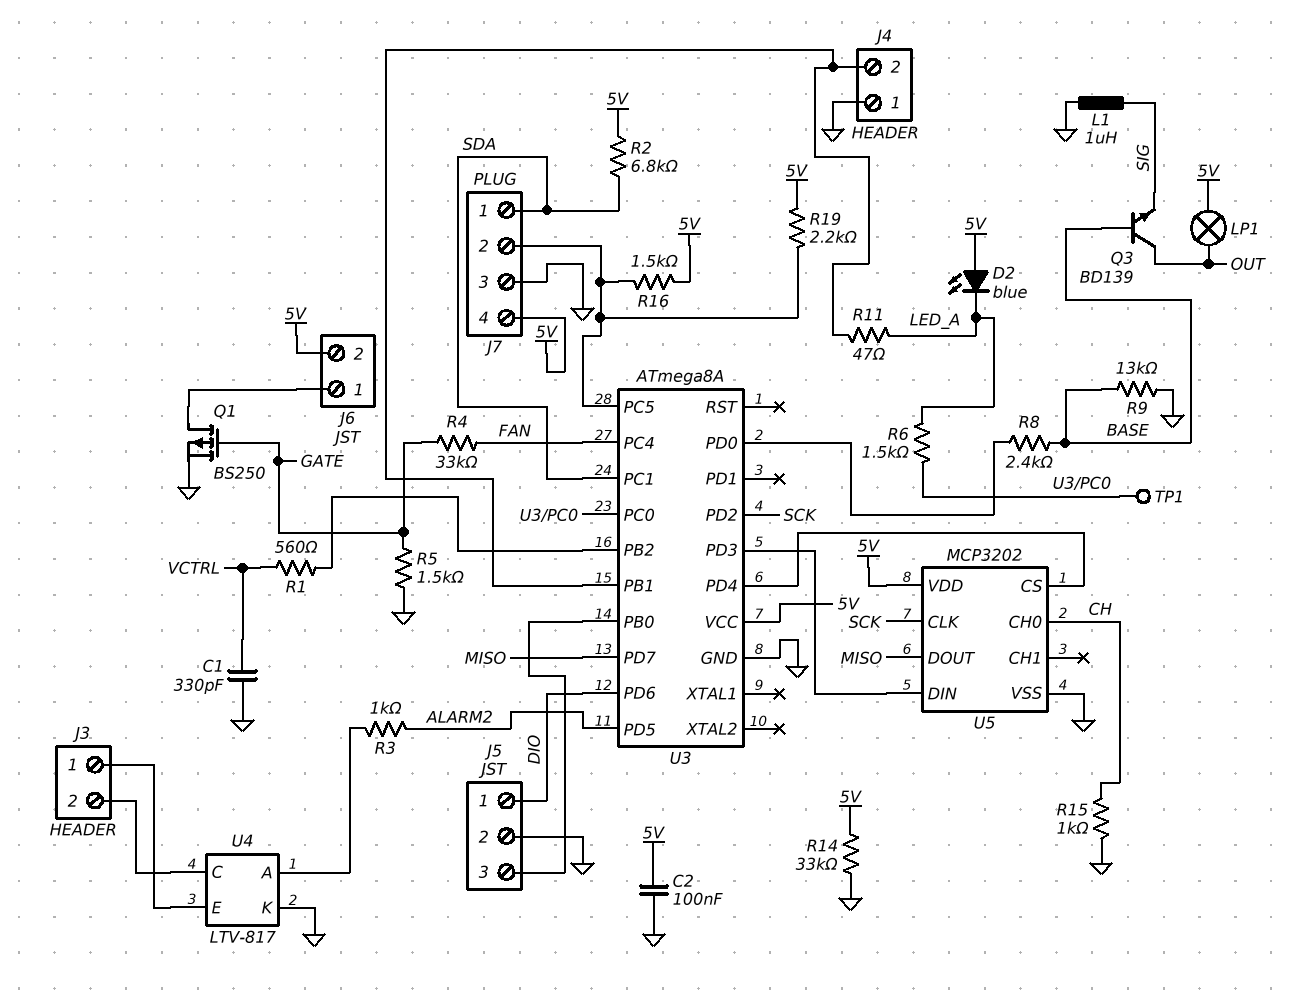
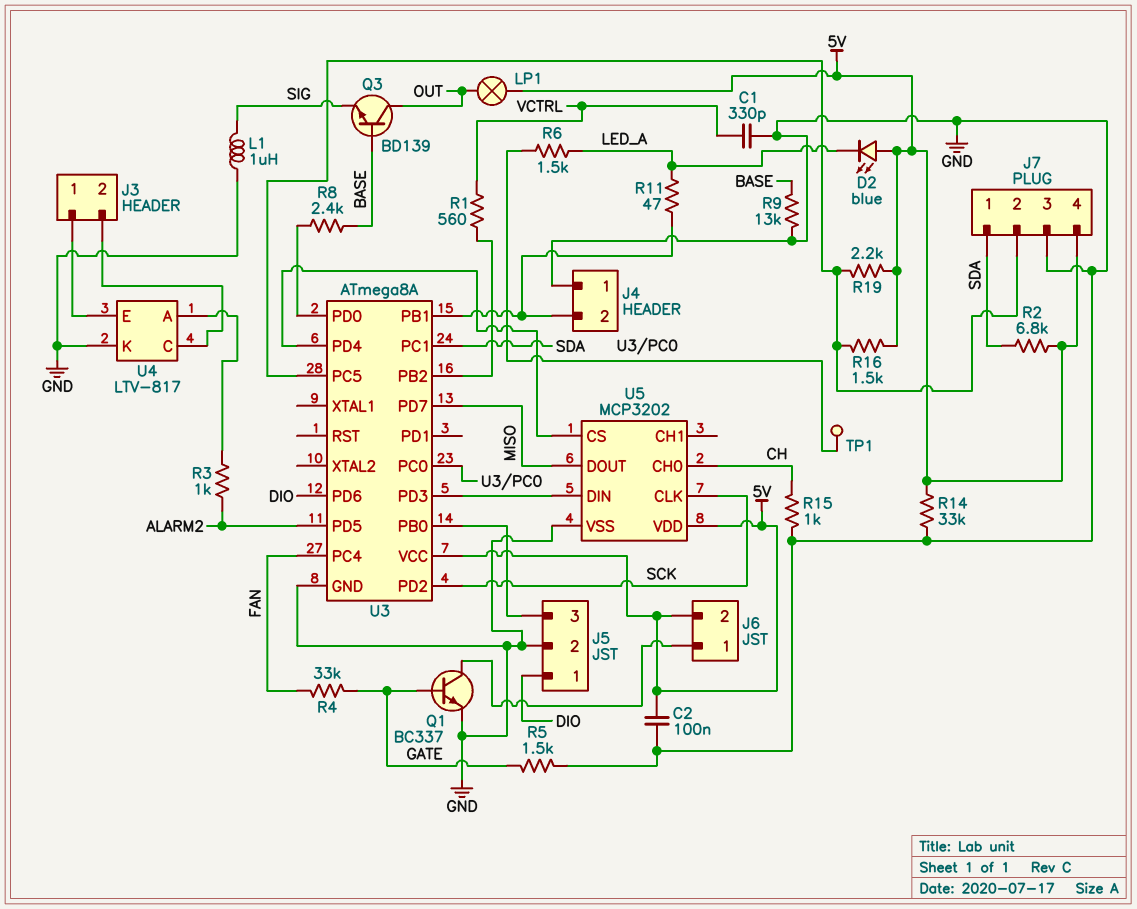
Q1: PMOS BS250 (G GATE, D J6/1, S GND) -> NPN BC337 (B GATE, C J6/1, E GND)

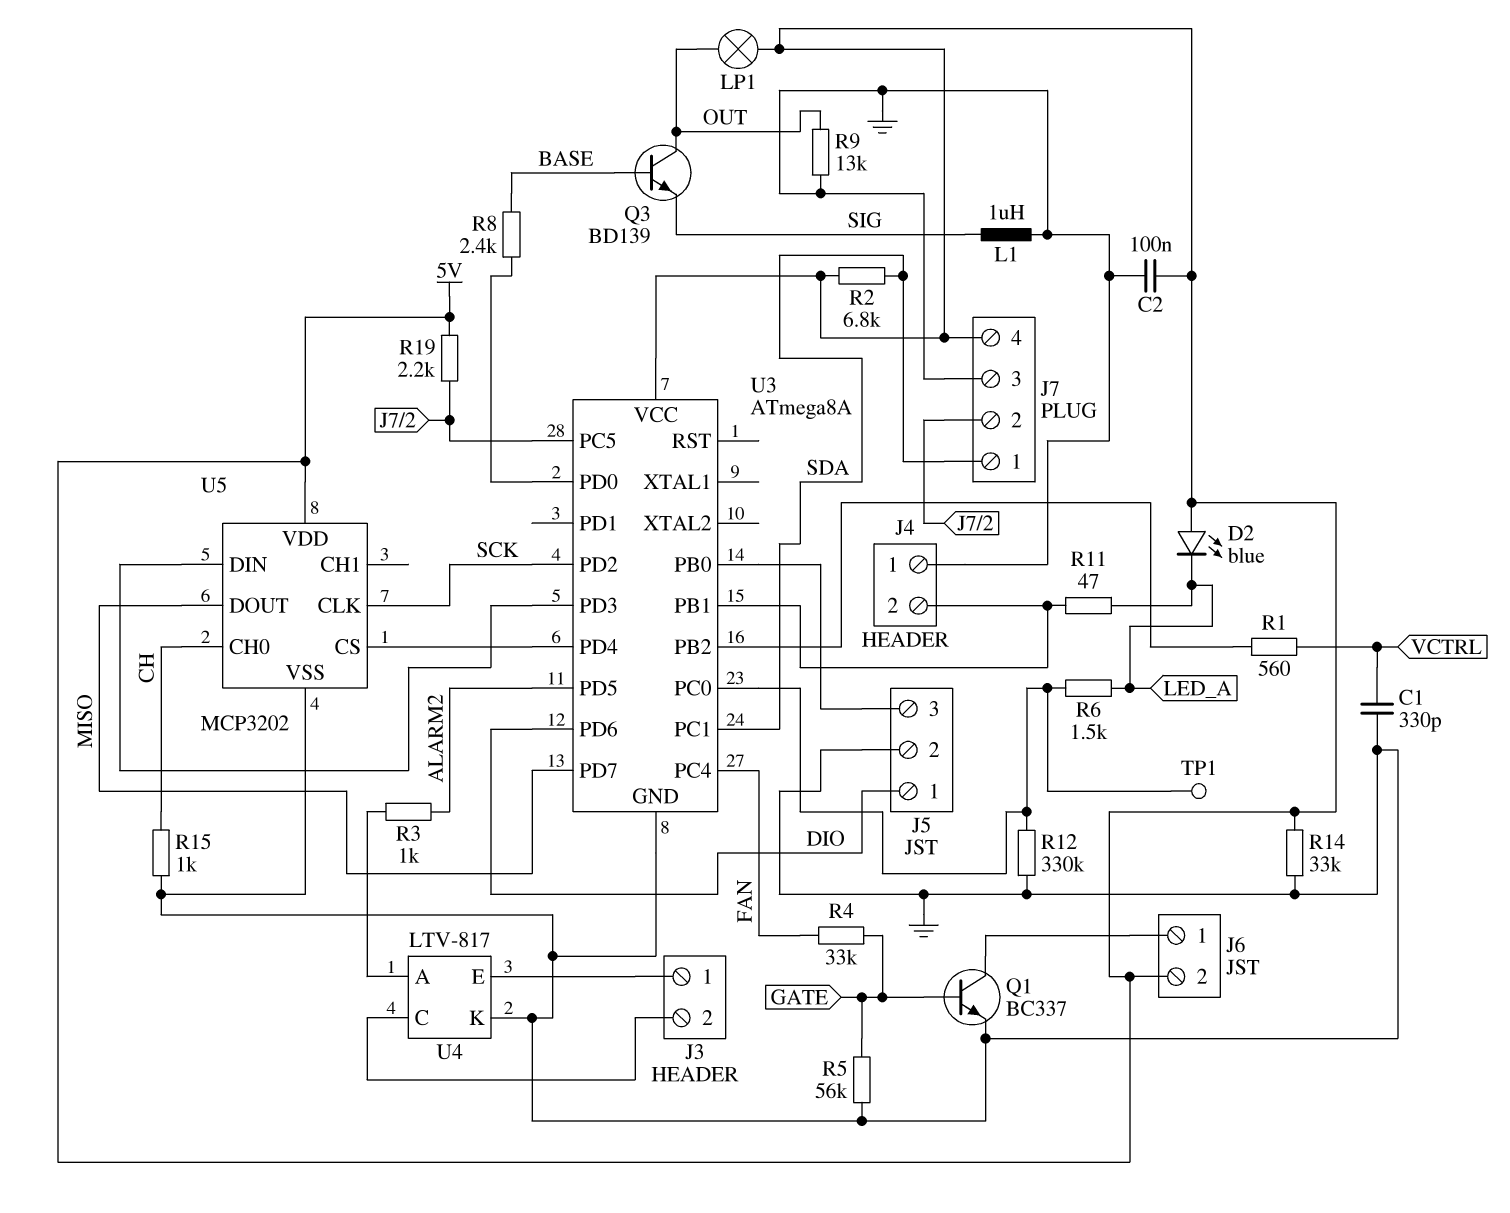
R5: 1.5k (GATE, GND) -> 56k (GATE, GND)
R9: 13k (BASE, GND) -> 13k (GND, OUT)
R12: none -> 330k (GND, U3/PC0)
R16: 1.5k (5V, J7/2) -> none

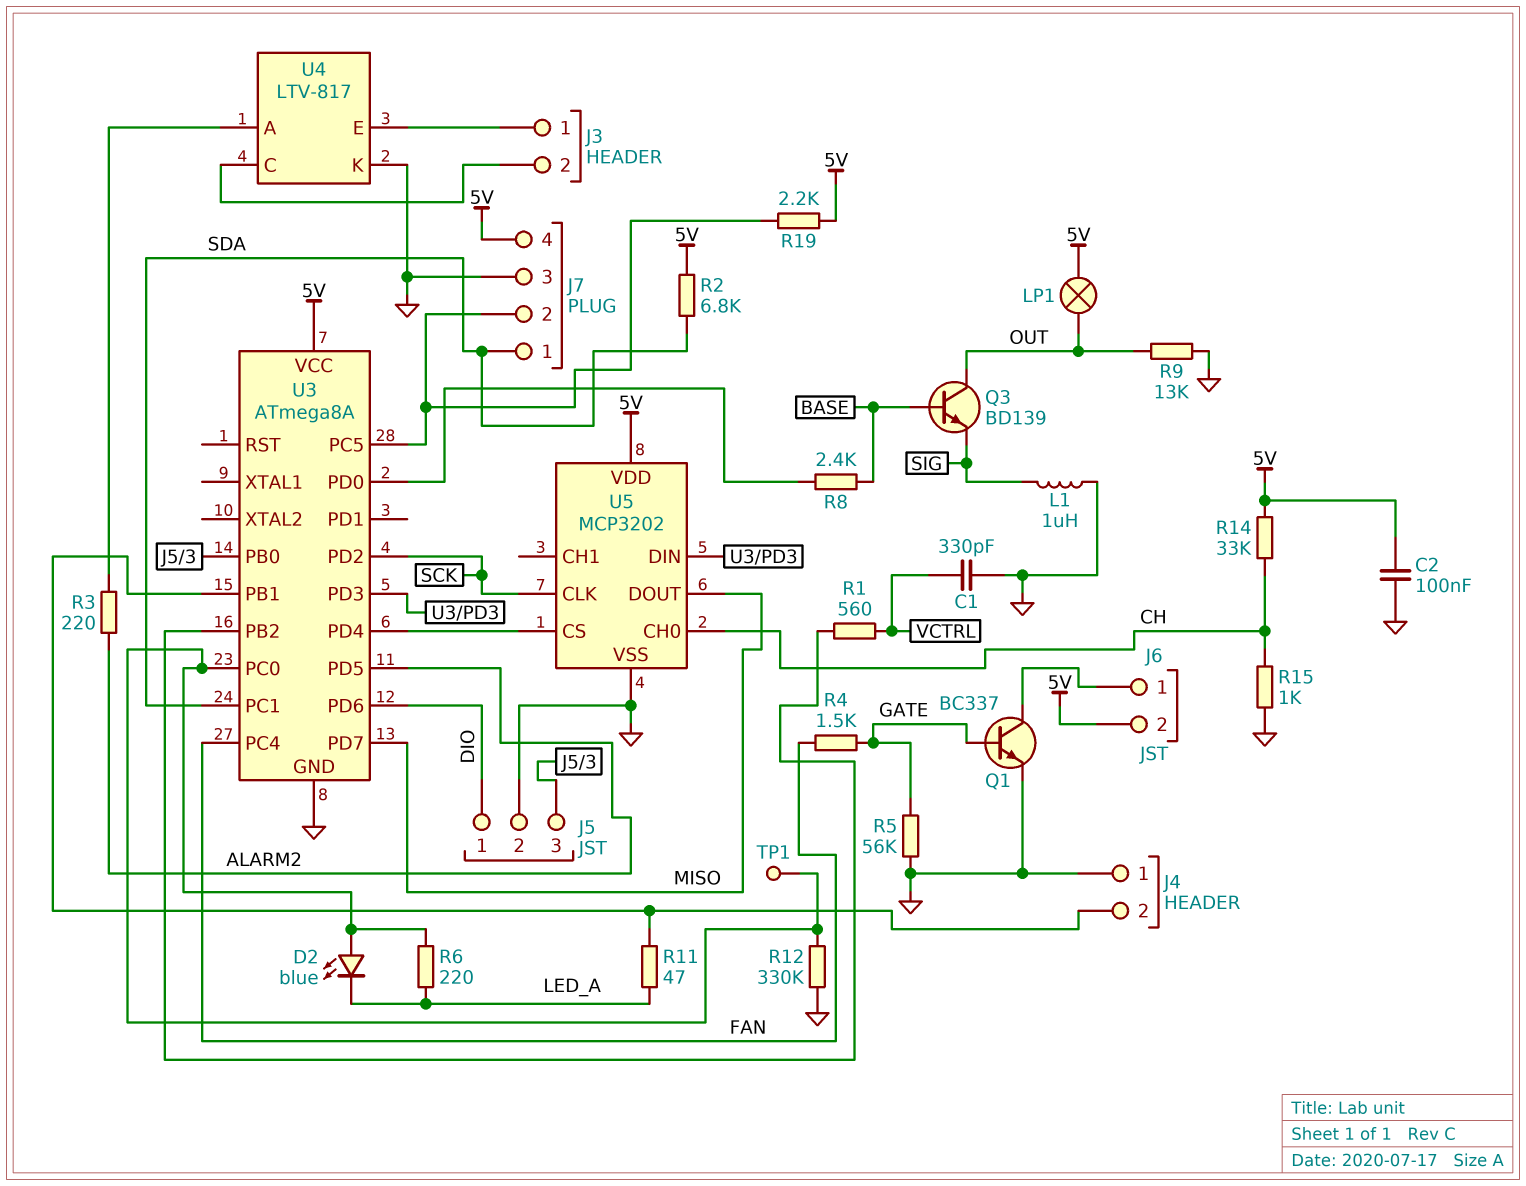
D2: LED blue (A 5V, K LED_A) -> LED blue (A U3/PC0, K LED_A)
R3: 1k (ALARM2, U4/A) -> 220 (ALARM2, U4/A)
R4: 33k (FAN, GATE) -> 1.5k (FAN, GATE)
R6: 1.5k (LED_A, U3/PC0) -> 220 (LED_A, U3/PC0)
R14: 33k (5V, GND) -> 33k (5V, CH)

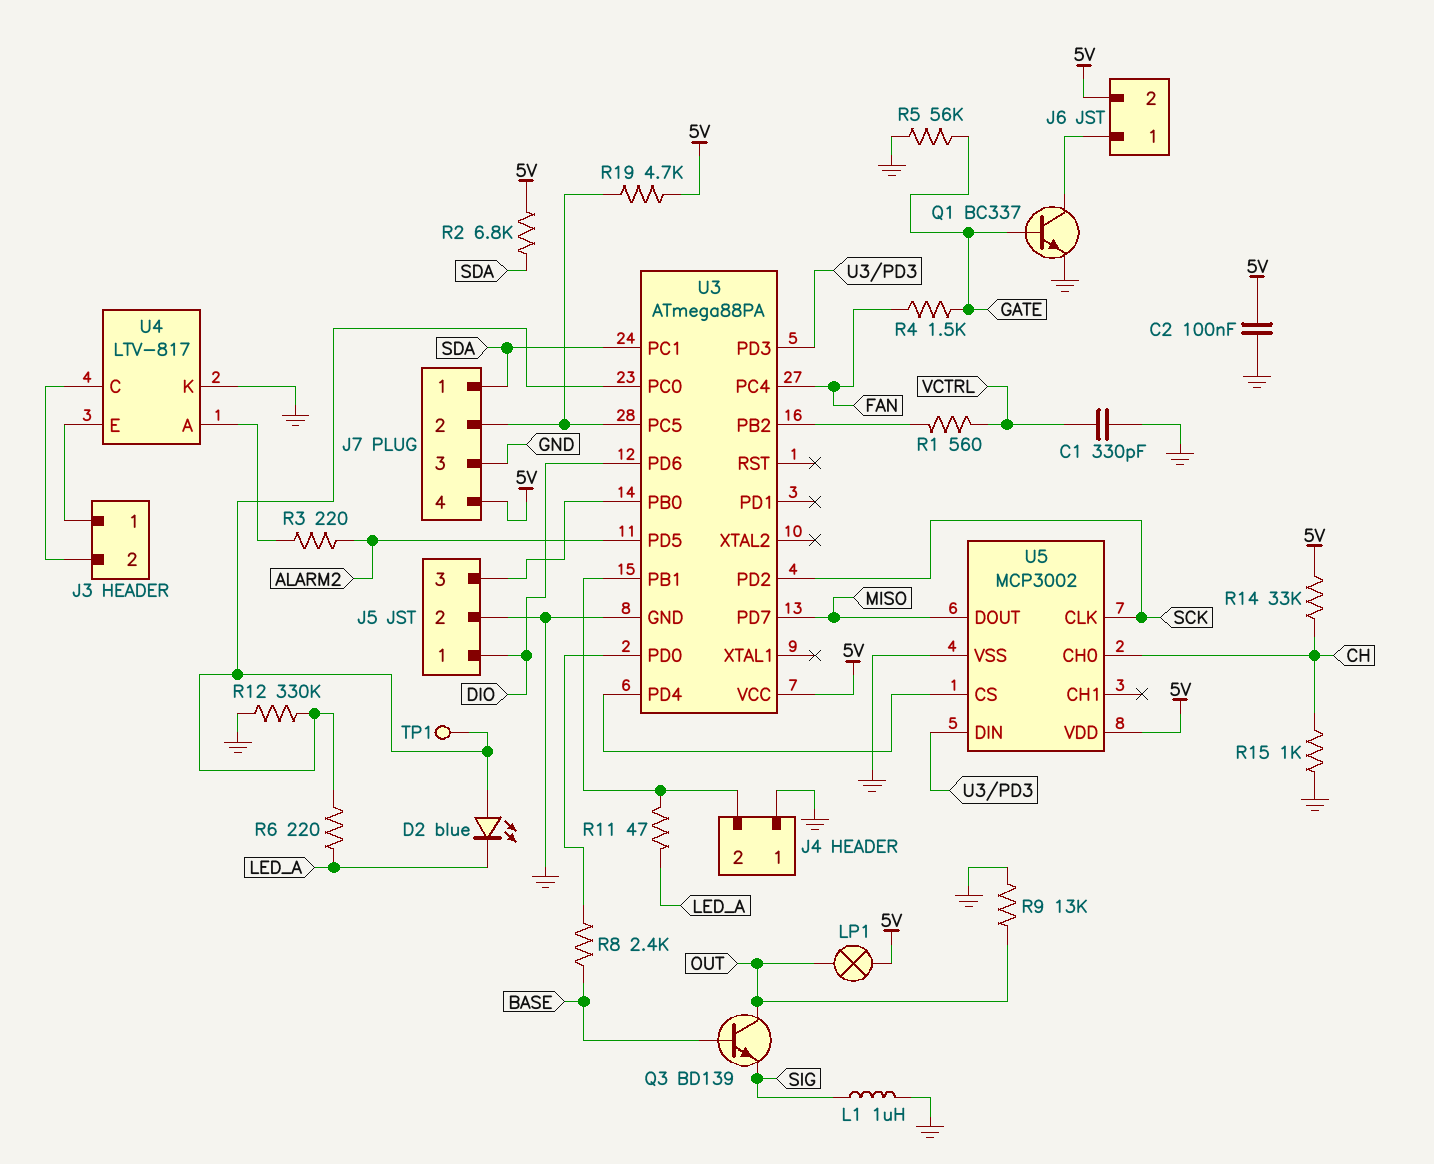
R19: 2.2k (5V, J7/2) -> 4.7k (5V, J7/2)
U3: ATmega8A -> ATmega88PA
U5: MCP3202 -> MCP3002

